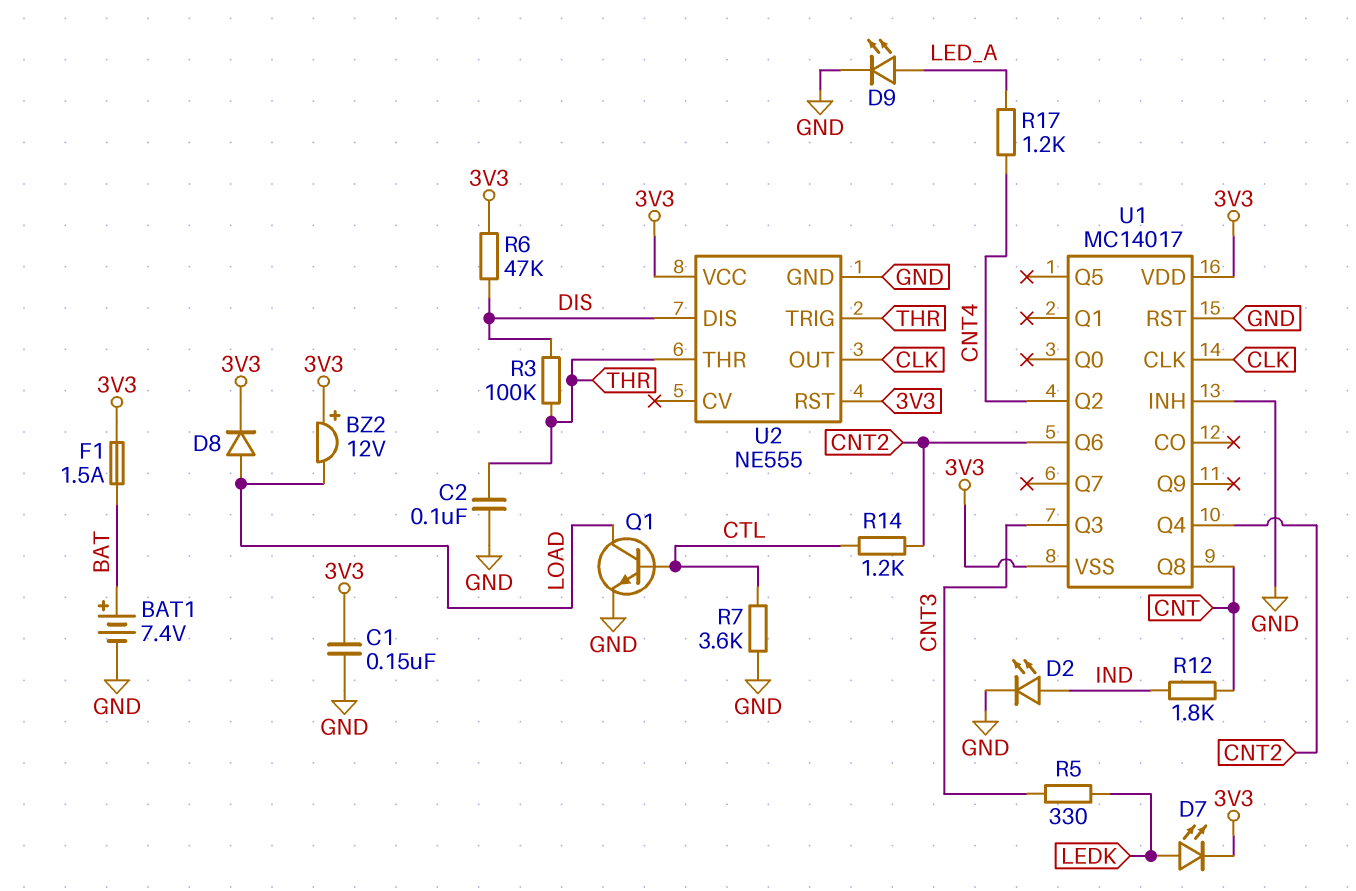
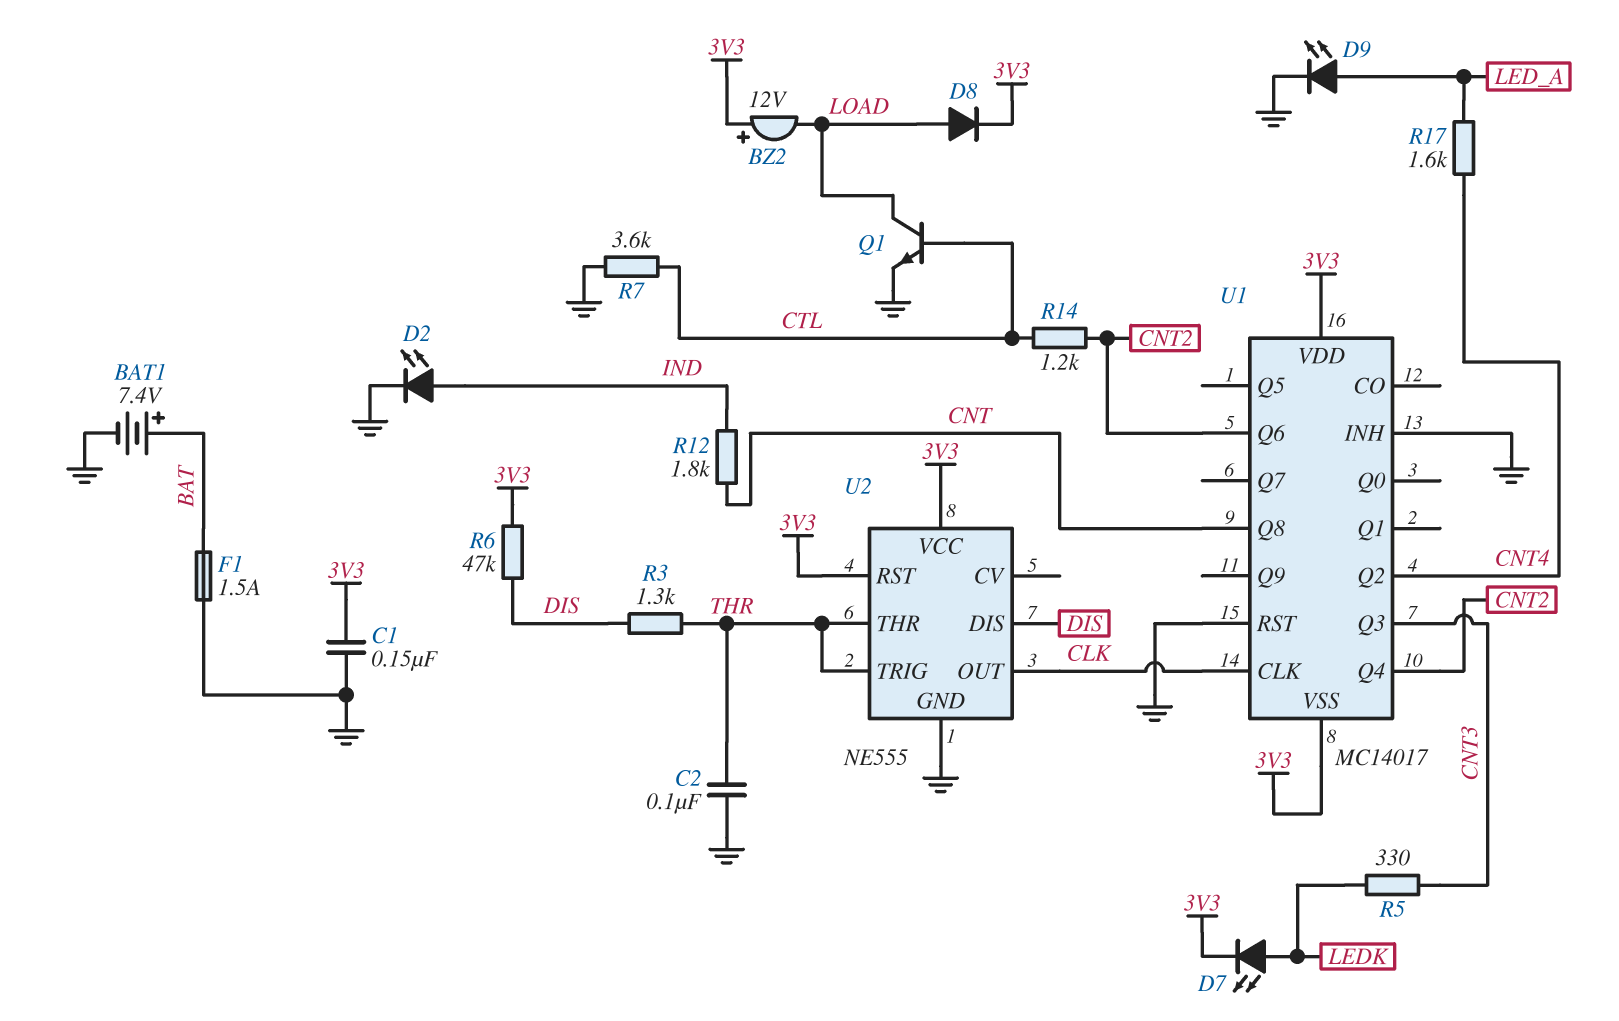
F1: 1.5A (3V3, BAT) -> 1.5A (BAT, GND)
R3: 100k (DIS, THR) -> 1.3k (DIS, THR)
R17: 1.2k (CNT4, LED_A) -> 1.6k (CNT4, LED_A)

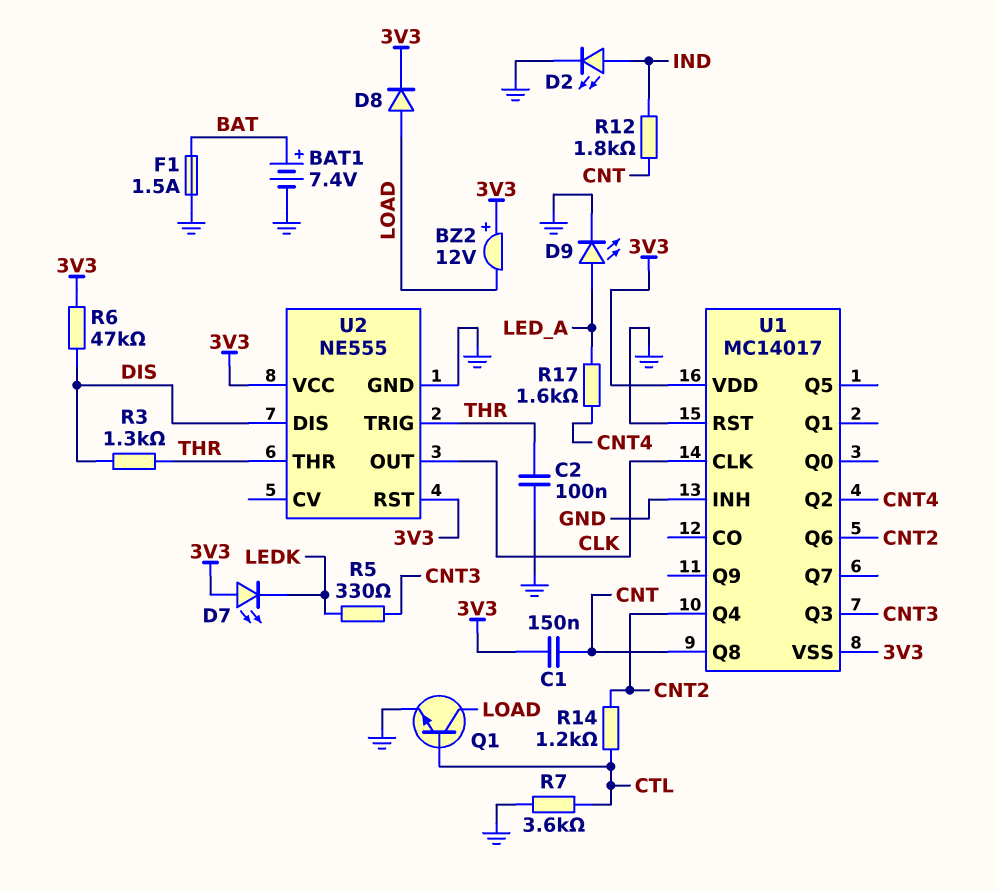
C1: 150nF (3V3, GND) -> 150nF (3V3, CNT)
D7: LED (A LEDK, K 3V3) -> LED (A 3V3, K LEDK)

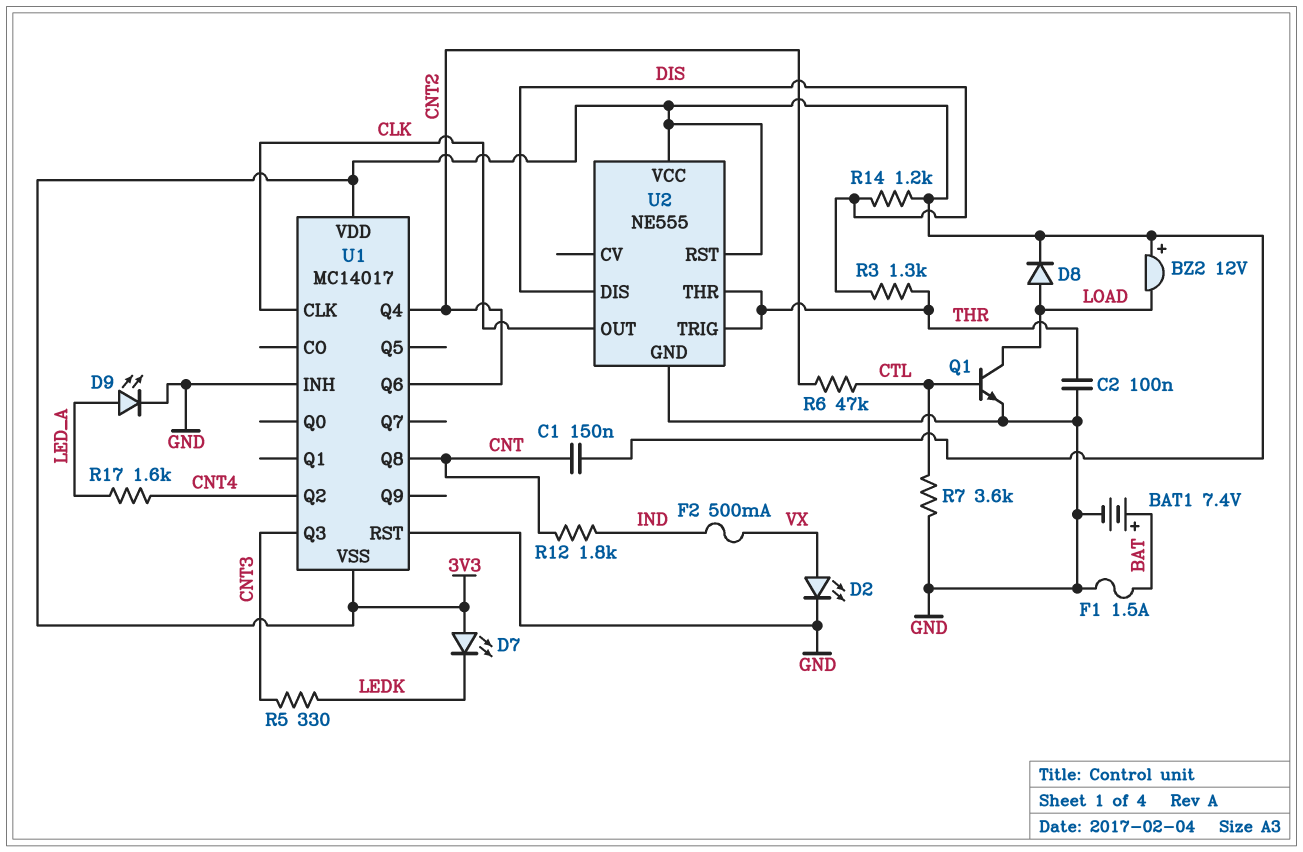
D2: LED (A IND, K GND) -> LED (A VX, K GND)
F2: none -> 500mA (IND, VX)
R6: 47k (3V3, DIS) -> 47k (CNT2, CTL)
R14: 1.2k (CNT2, CTL) -> 1.2k (3V3, DIS)

